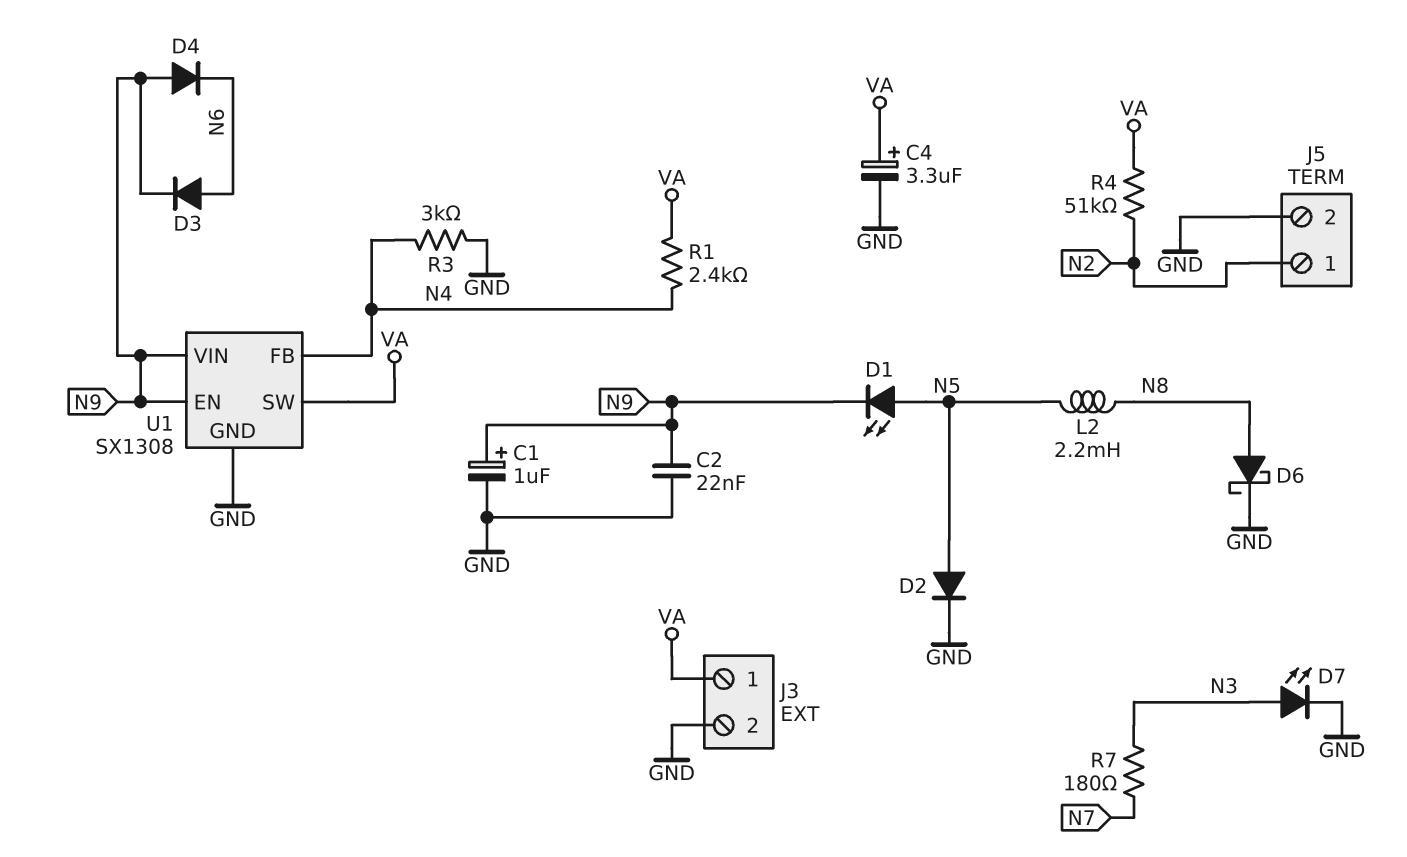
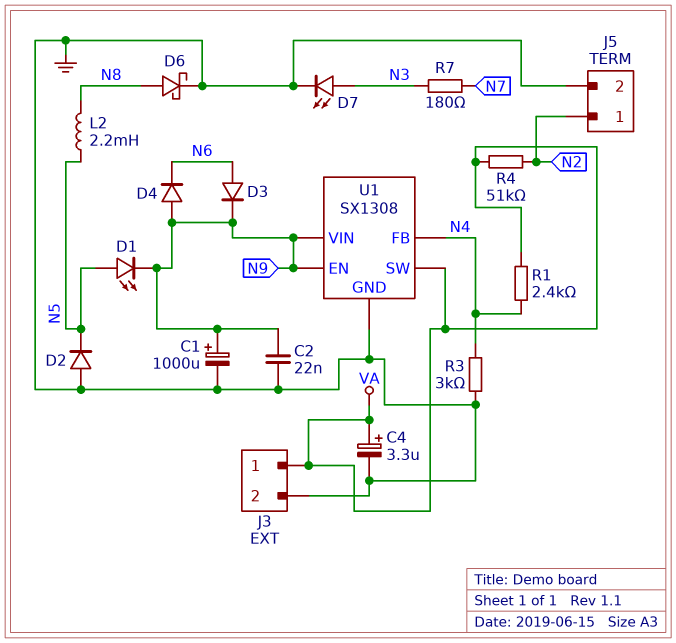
C1: 1uF (plus N9, minus GND) -> 1000uF (plus N9, minus GND)
D2: diode (A N5, K GND) -> diode (A GND, K N5)

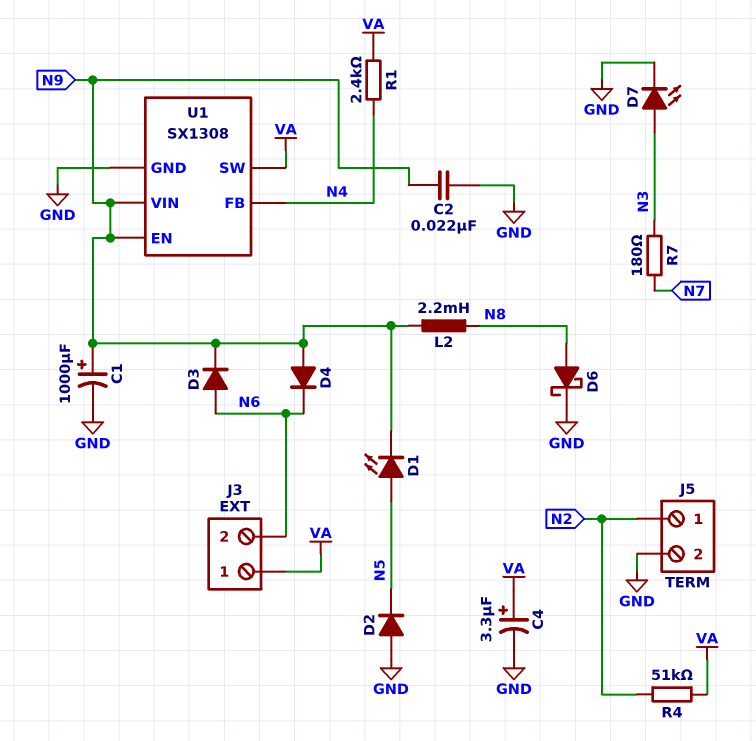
J3 pin 2: GND -> N6
L2: 2.2mH (N5, N8) -> 2.2mH (N8, N9)
R3: 3k (GND, N4) -> none

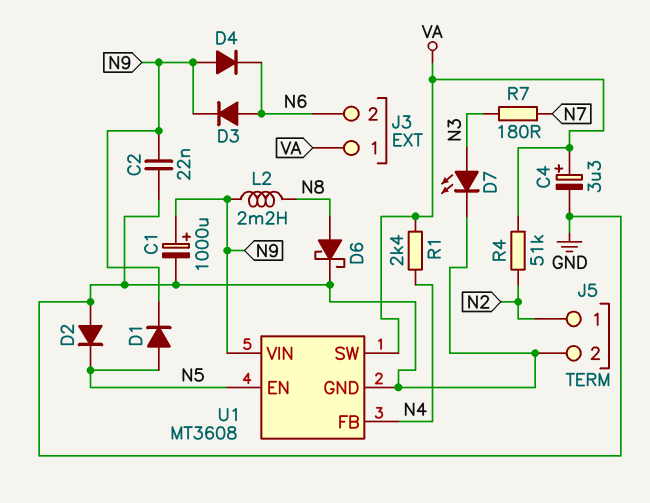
D1: LED (A N5, K N9) -> diode (A N5, K N9)
U1: SX1308 -> MT3608
U1 pin EN: N9 -> N5

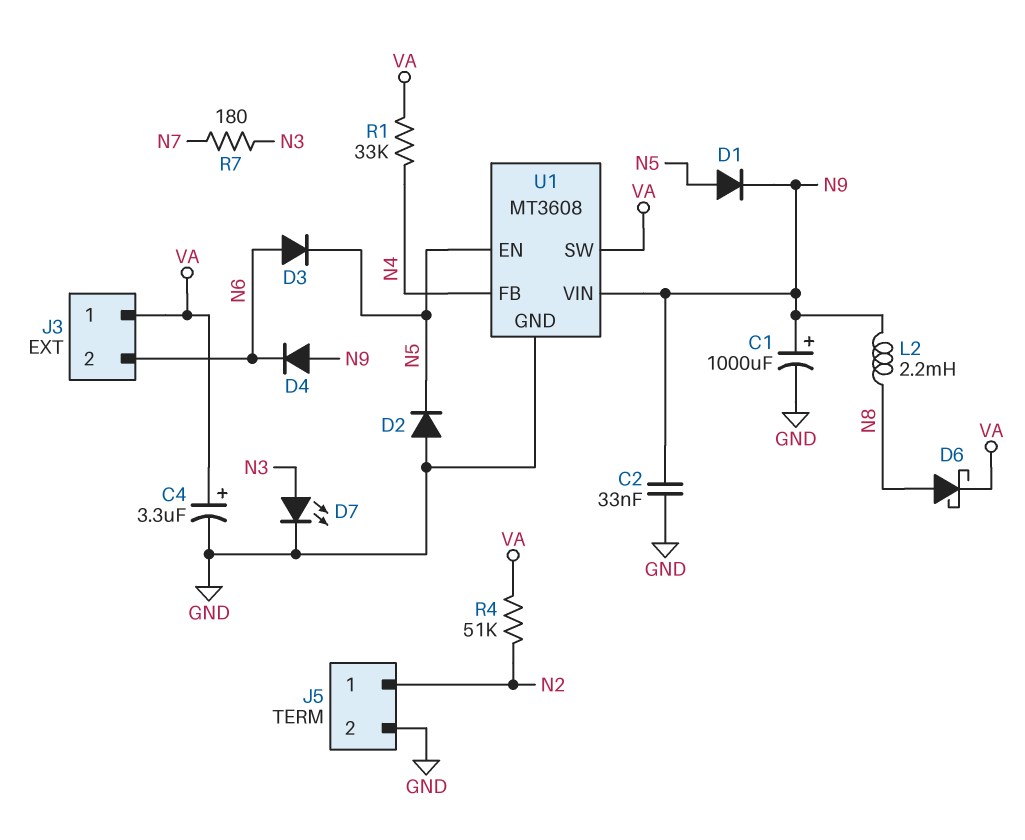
C2: 22nF (GND, N9) -> 33nF (GND, N9)
D3: diode (A N6, K N9) -> diode (A N6, K N5)
D6: schottky (A N8, K GND) -> schottky (A N8, K VA)
R1: 2.4k (N4, VA) -> 33k (N4, VA)

